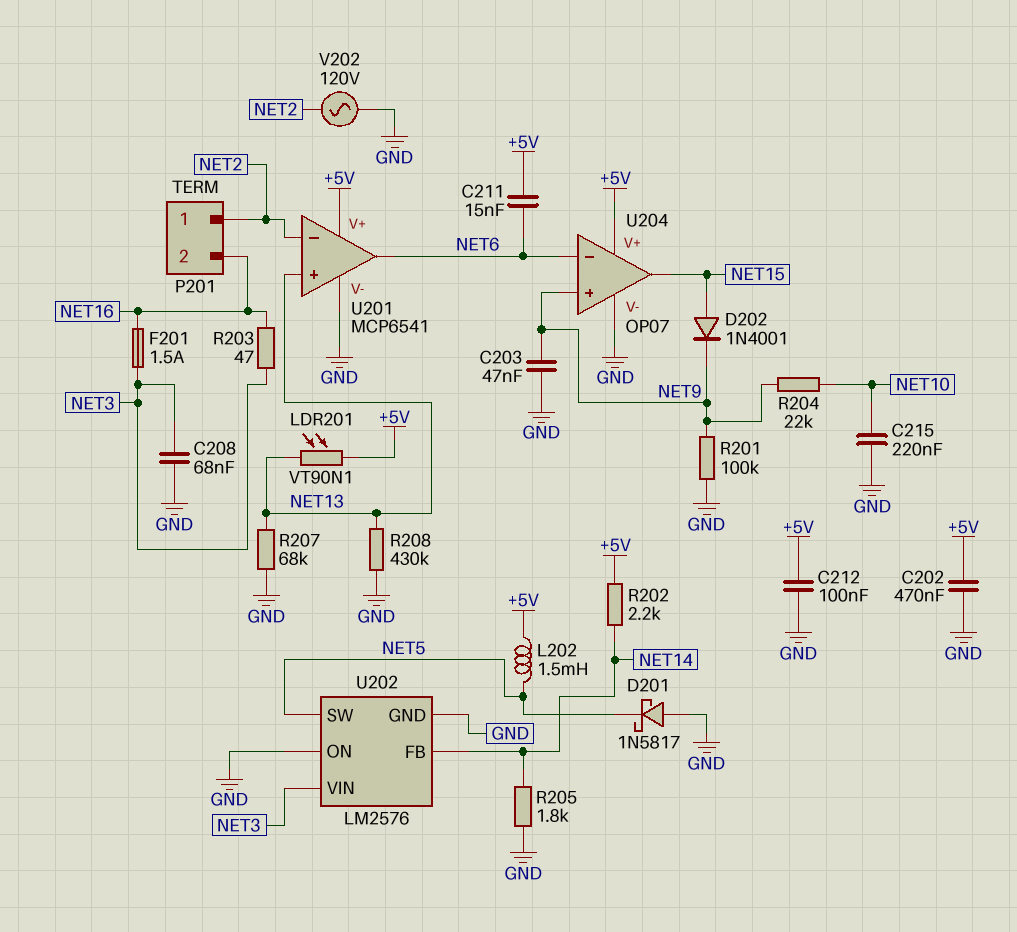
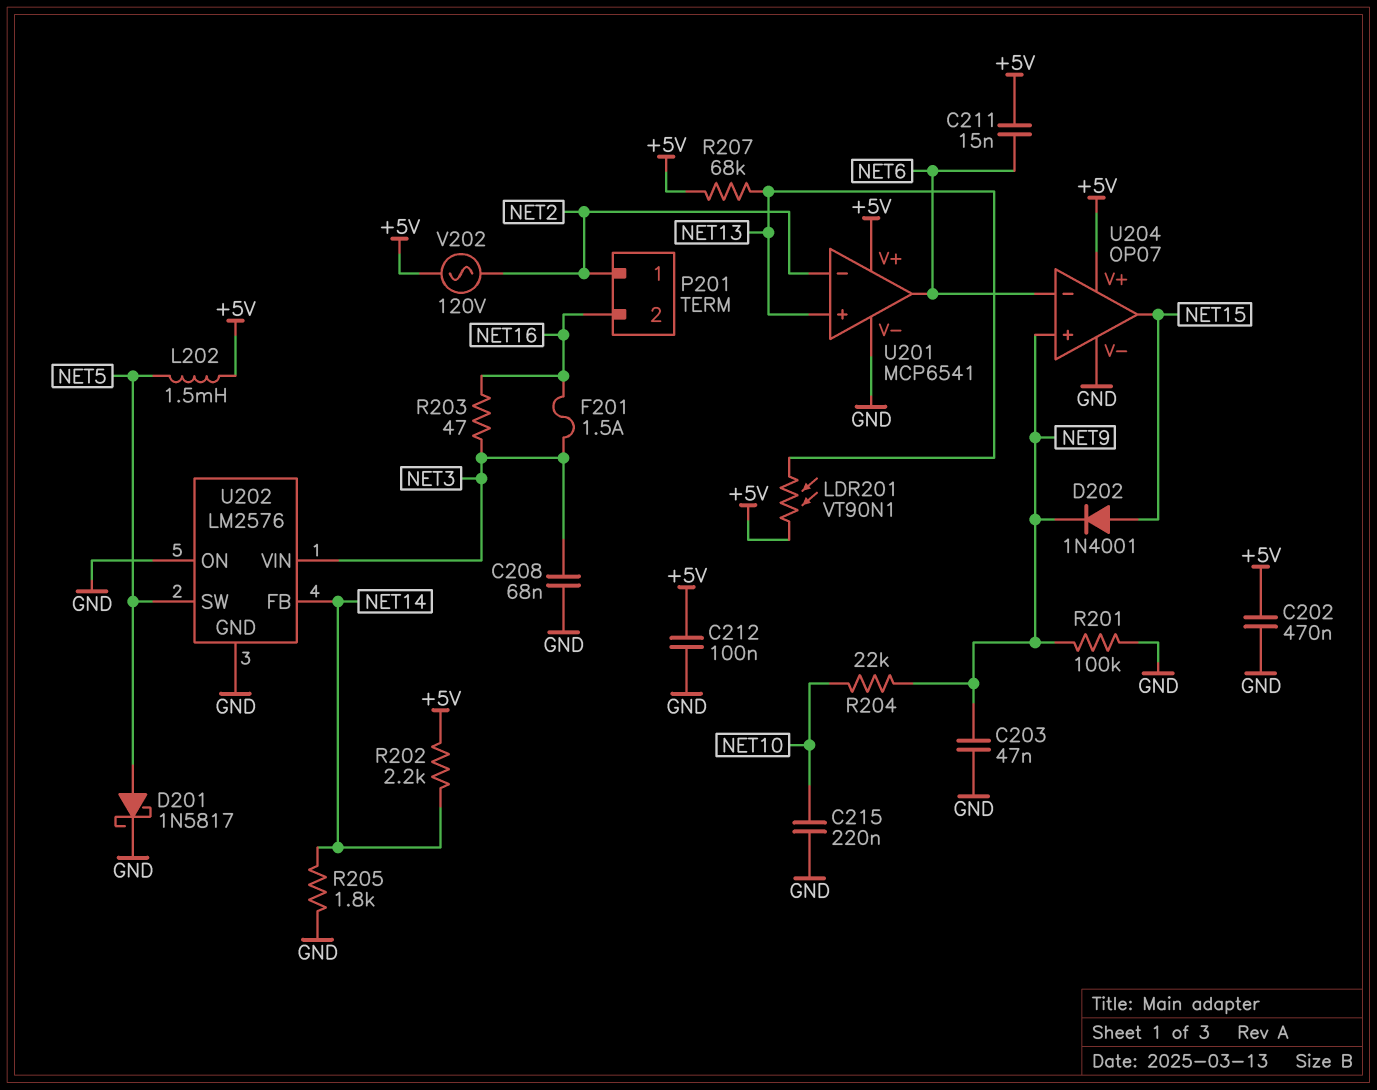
D201: schottky 1N5817 (A GND, K NET5) -> schottky 1N5817 (A NET5, K GND)
R207: 68k (GND, NET13) -> 68k (+5V, NET13)
R208: 430k (GND, NET13) -> none
V202: AC 120V (GND, NET2) -> AC 120V (+5V, NET2)

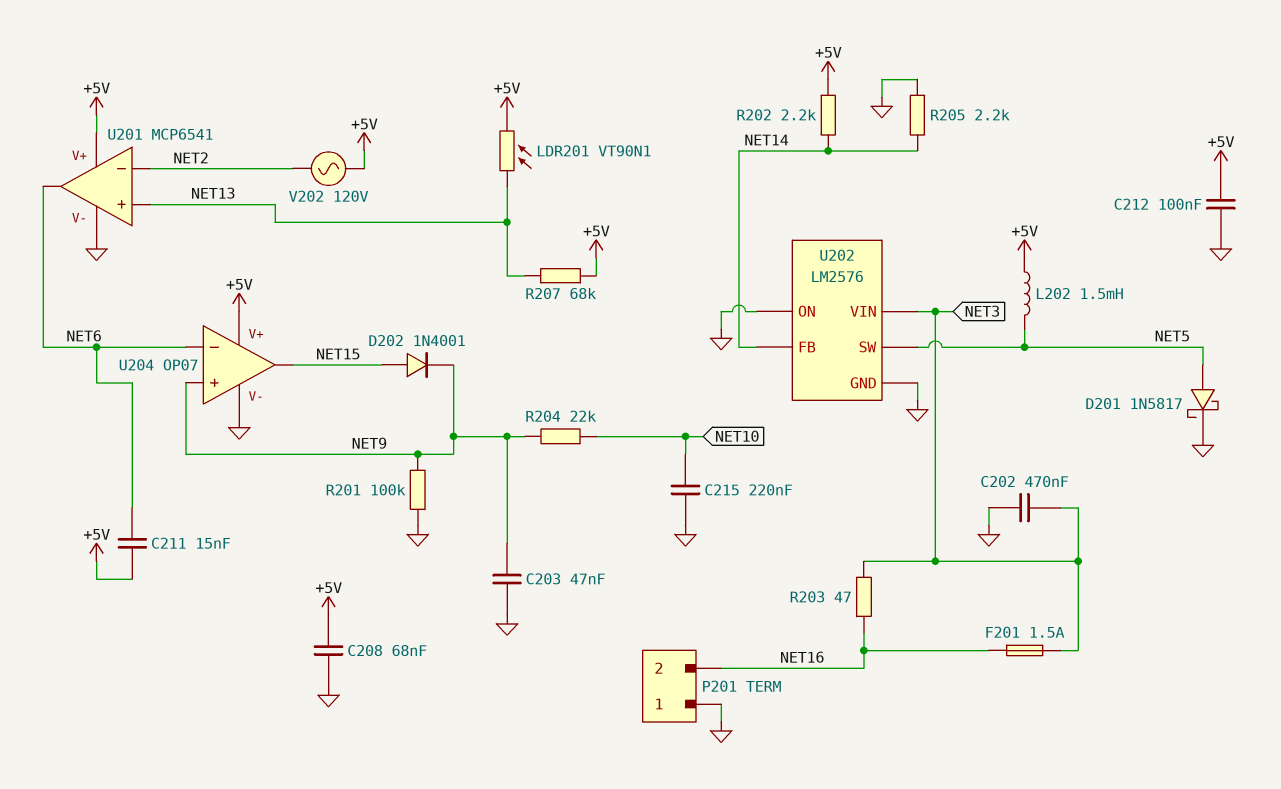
C202: 470nF (+5V, GND) -> 470nF (GND, NET3)
C208: 68nF (GND, NET3) -> 68nF (+5V, GND)
P201 pin 1: NET2 -> GND
R205: 1.8k (GND, NET14) -> 2.2k (GND, NET14)

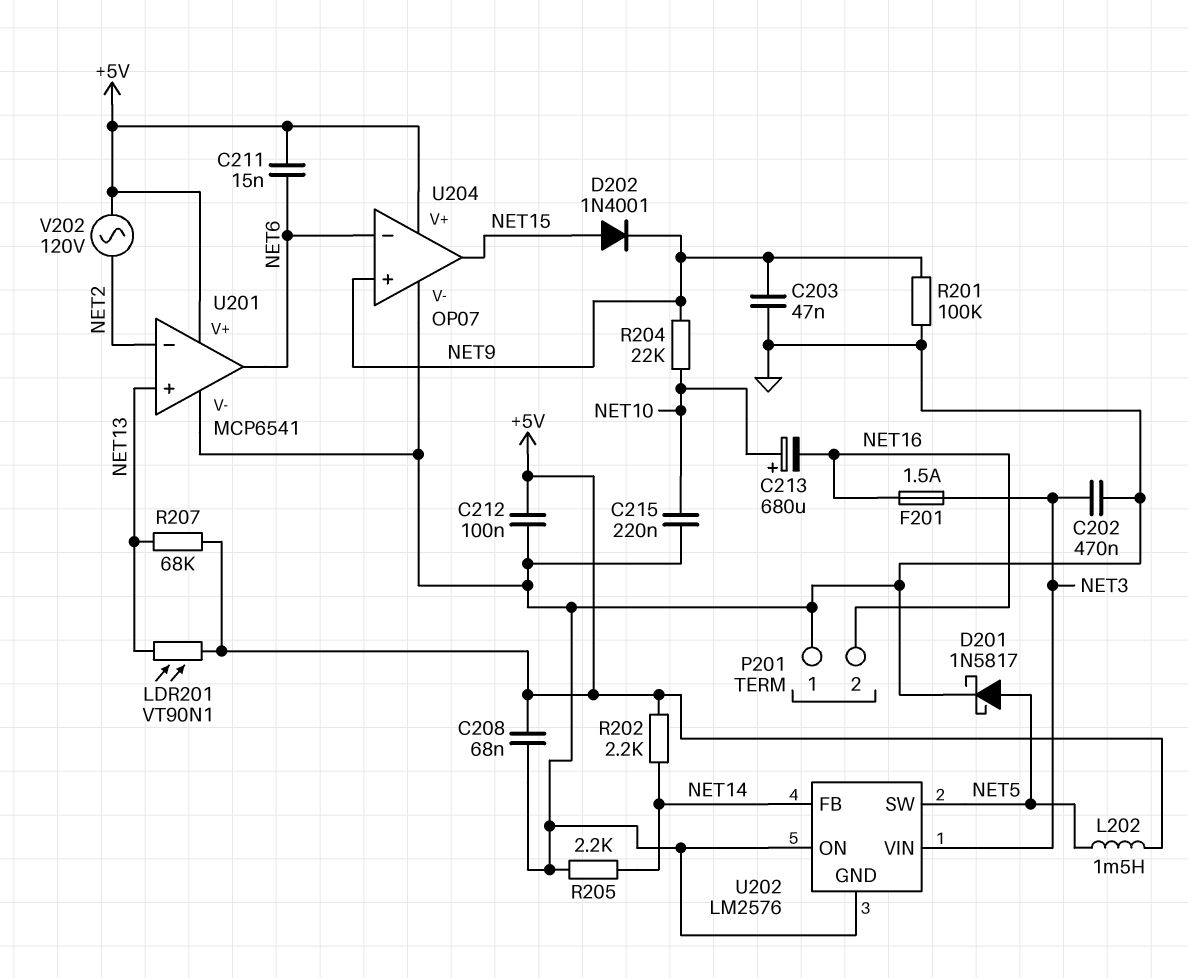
C213: none -> 680uF (plus NET10, minus NET16)
R203: 47 (NET3, NET16) -> none

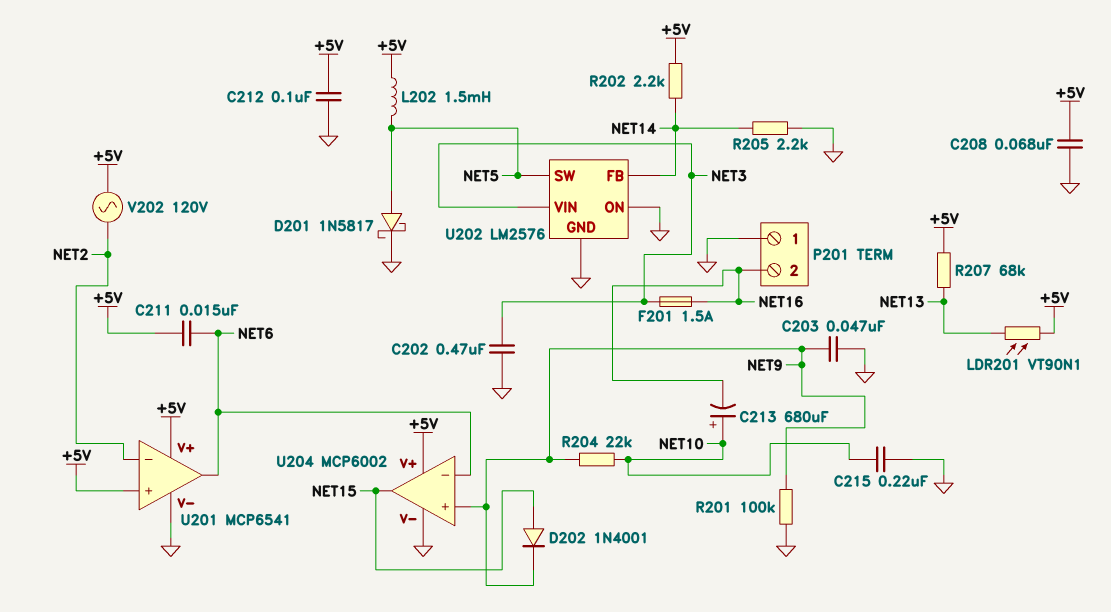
U201 pin in+: NET13 -> +5V
U204: OP07 -> MCP6002

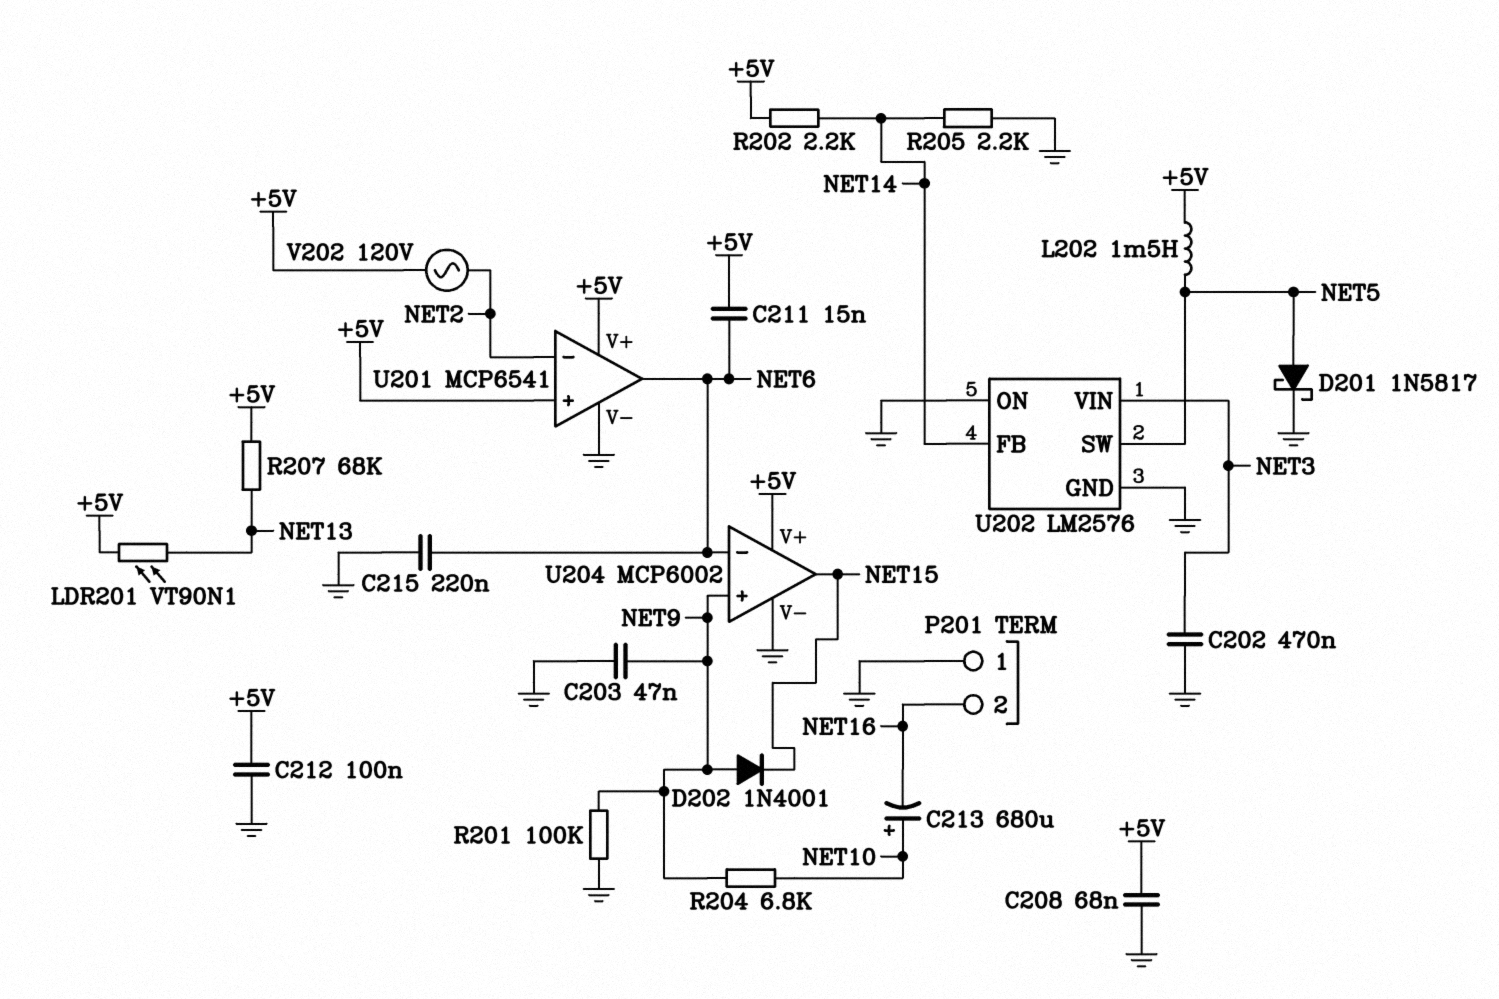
C215: 220nF (GND, NET10) -> 220nF (GND, NET6)
D202: diode 1N4001 (A NET15, K NET9) -> diode 1N4001 (A NET9, K NET15)
F201: 1.5A (NET3, NET16) -> none
R204: 22k (NET9, NET10) -> 6.8k (NET9, NET10)

